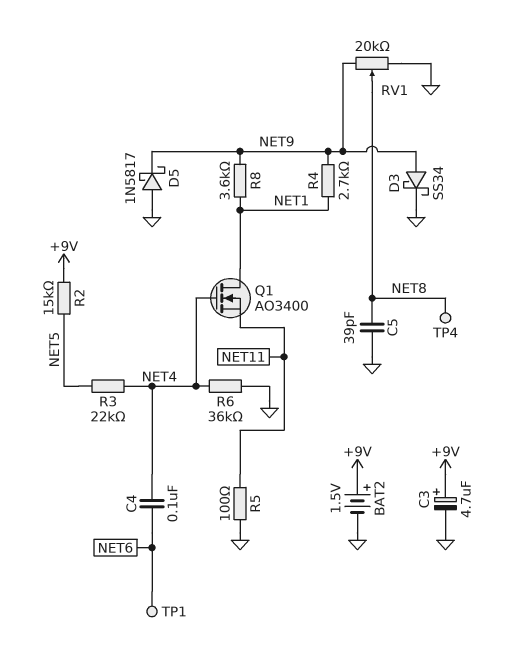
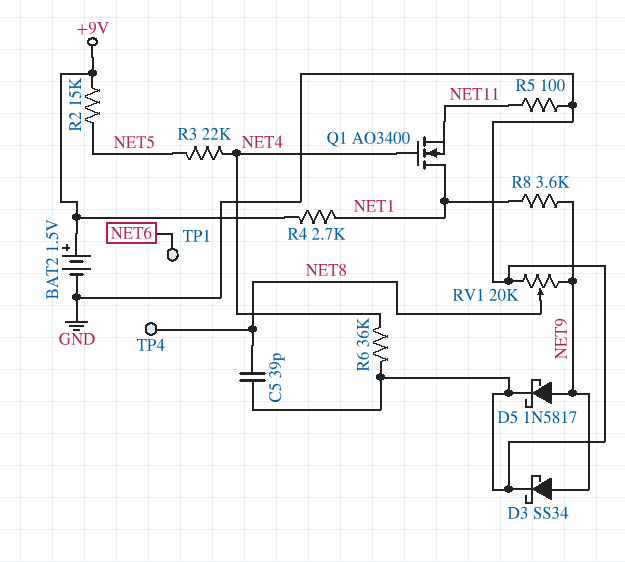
C3: 4.7uF (plus +9V, minus GND) -> none
C4: 100nF (NET4, NET6) -> none
D5: schottky 1N5817 (A GND, K NET9) -> schottky 1N5817 (A NET9, K GND)
R4: 2.7k (NET1, NET9) -> 2.7k (+9V, NET1)

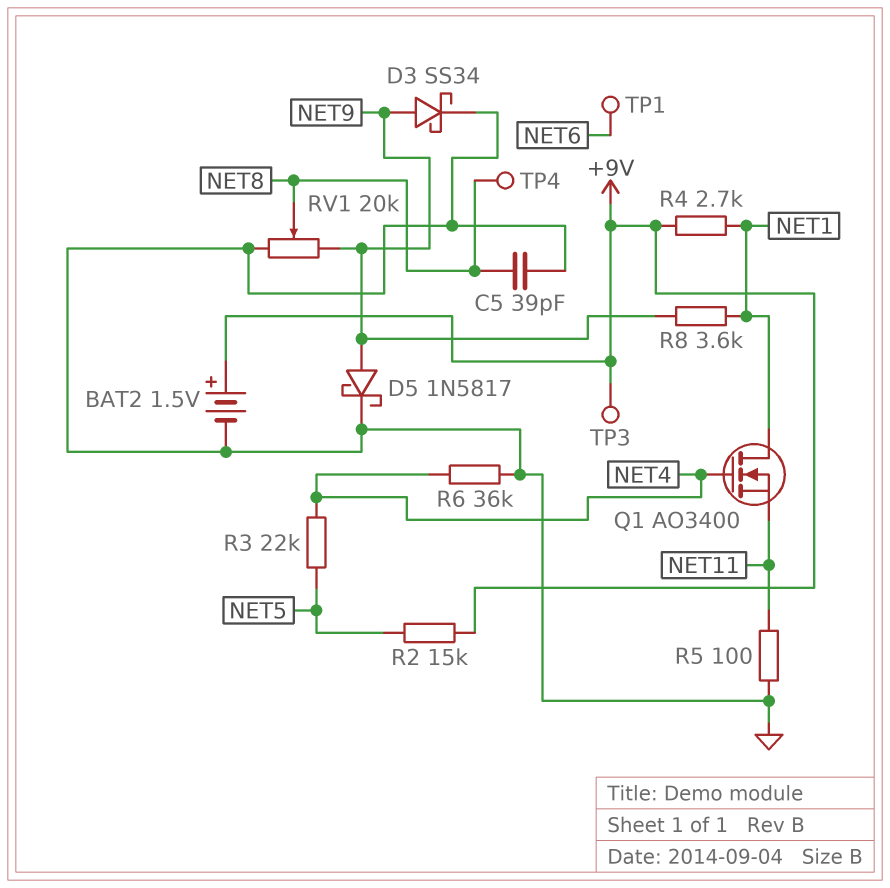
TP3: none -> test point (+9V)

